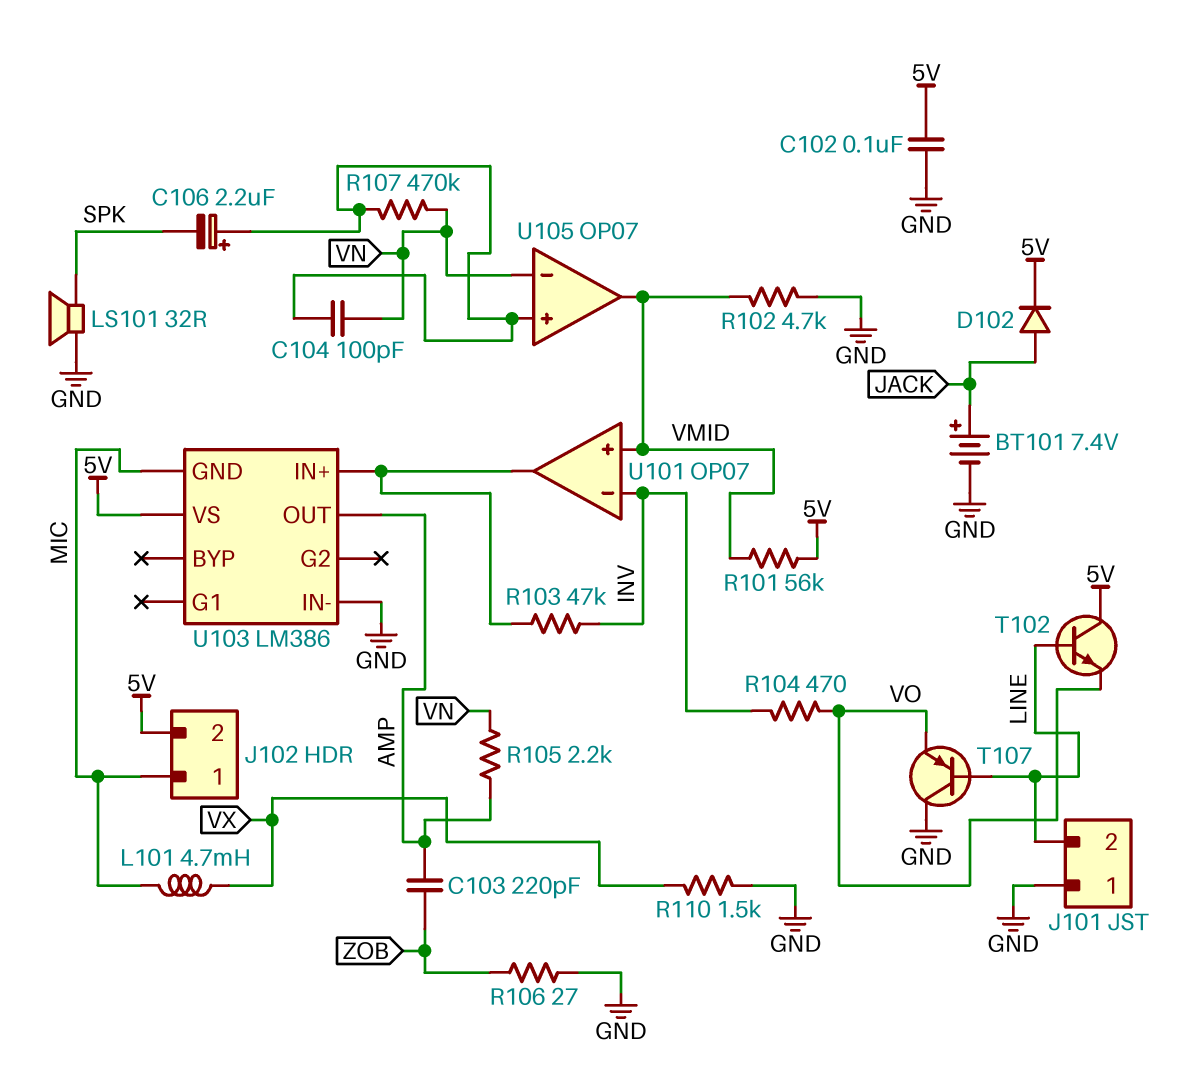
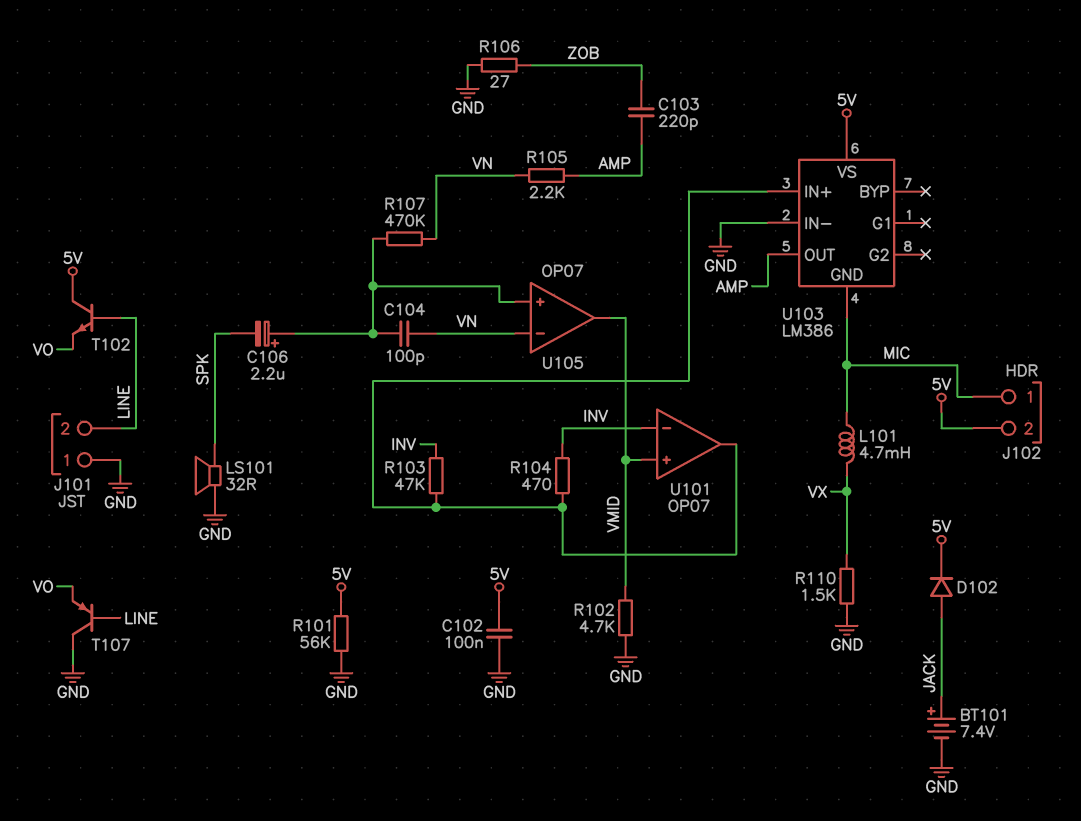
R101: 56k (5V, VMID) -> 56k (5V, GND)
R104: 470 (INV, VO) -> 470 (INV, U101/out)

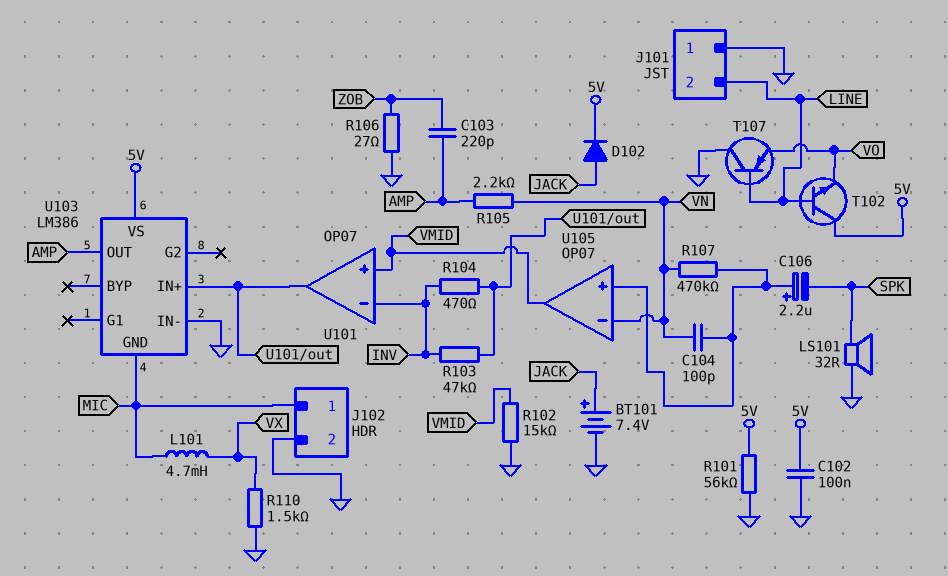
J102 pin 2: 5V -> GND
R102: 4.7k (GND, VMID) -> 15k (GND, VMID)

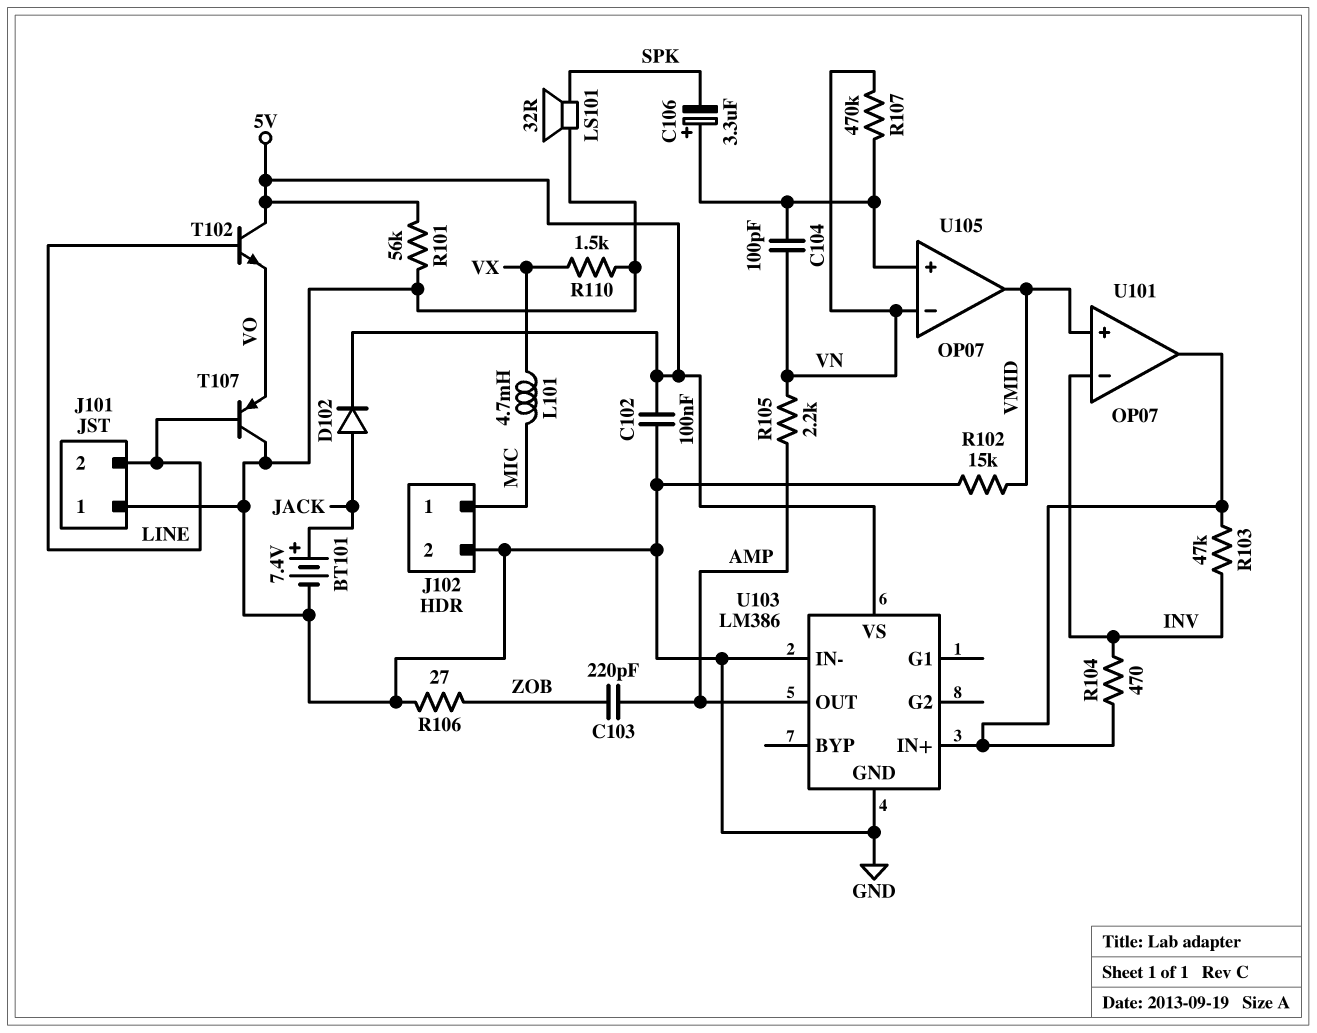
C106: 2.2uF (plus U105/in+, minus SPK) -> 3.3uF (plus U105/in+, minus SPK)
U103 pin GND: MIC -> GND

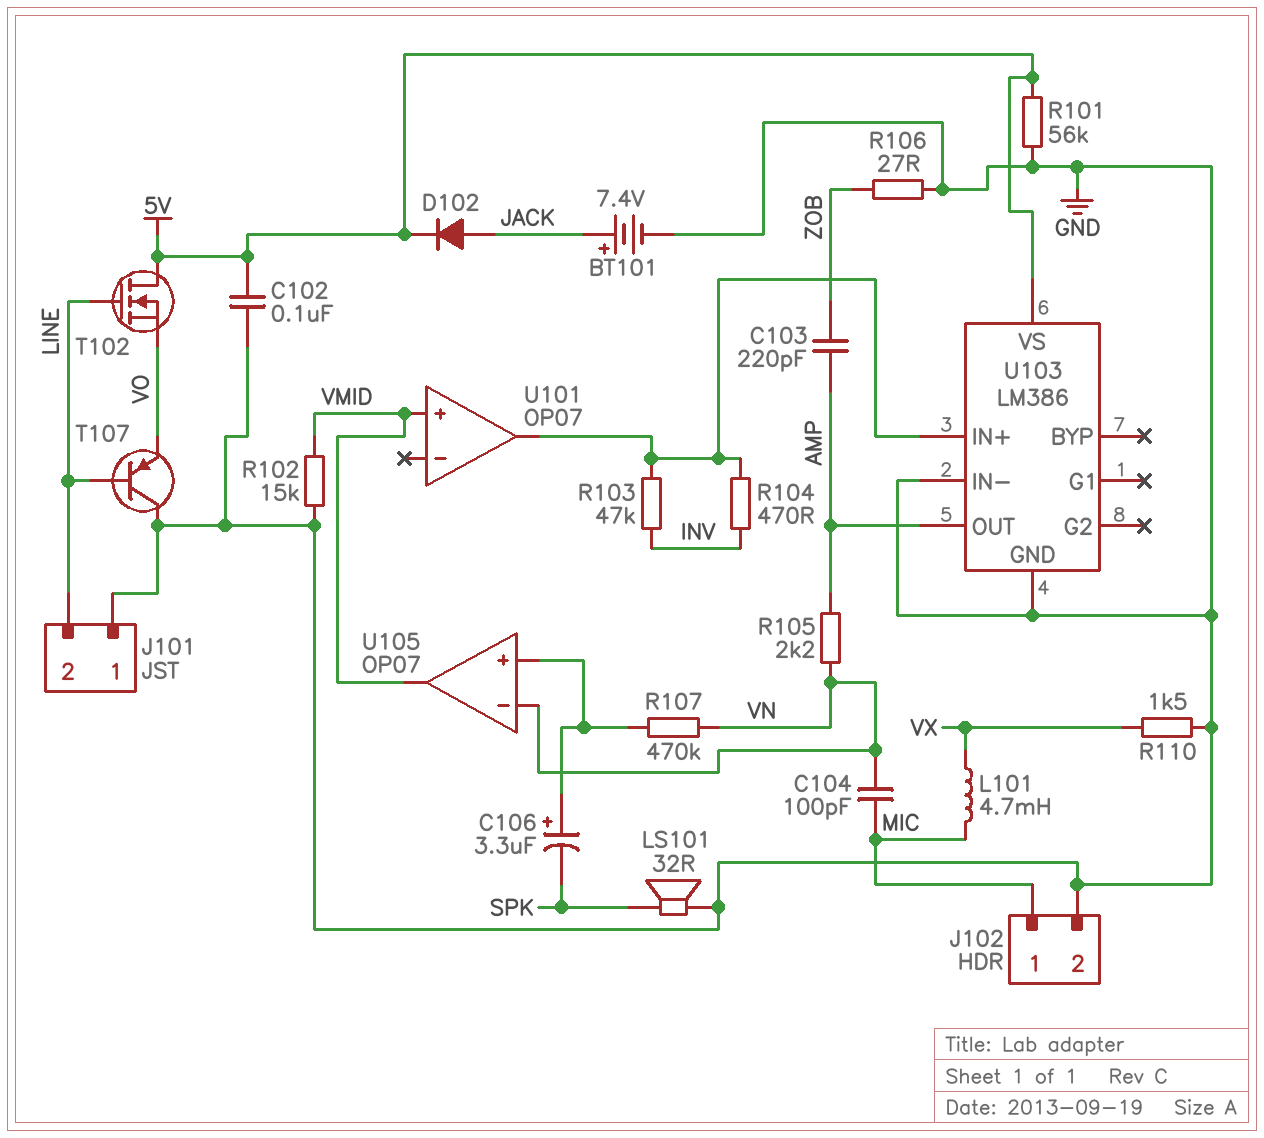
C104: 100pF (U105/in+, VN) -> 100pF (MIC, VN)
T102: NPN (B LINE, C 5V, E VO) -> NMOS (G LINE, D 5V, S VO)
U101 pin in-: INV -> none

